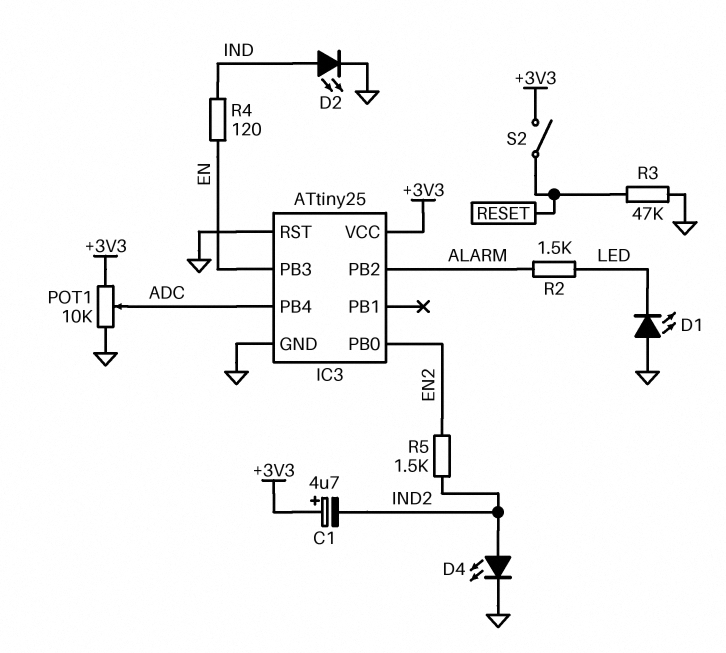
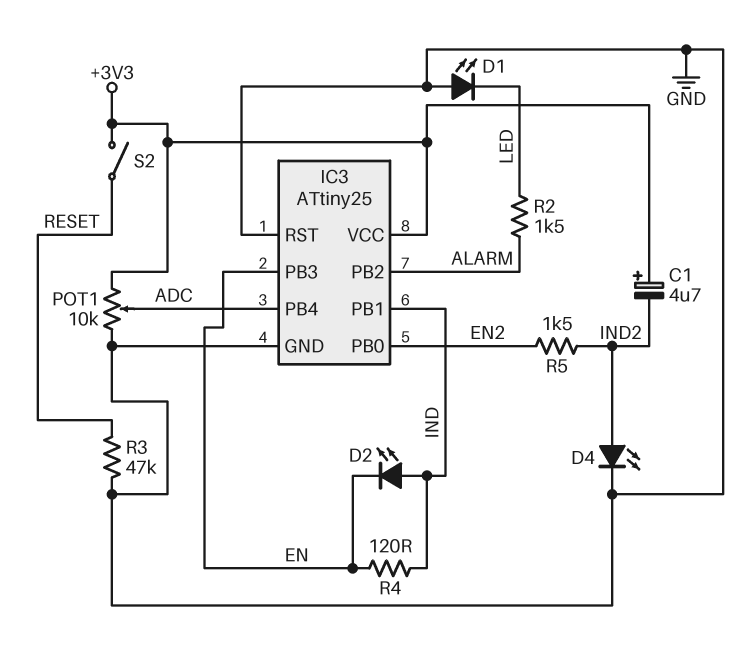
D2: LED (A IND, K GND) -> LED (A IND, K EN)
IC3 pin PB1: none -> IND

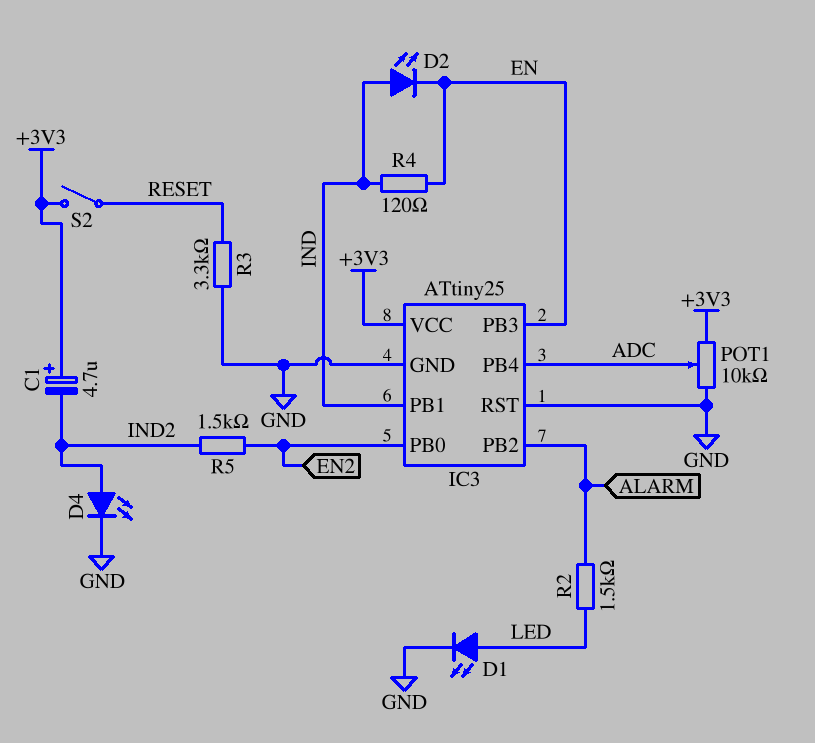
D1: LED (A GND, K LED) -> LED (A LED, K GND)
R3: 47k (GND, RESET) -> 3.3k (GND, RESET)

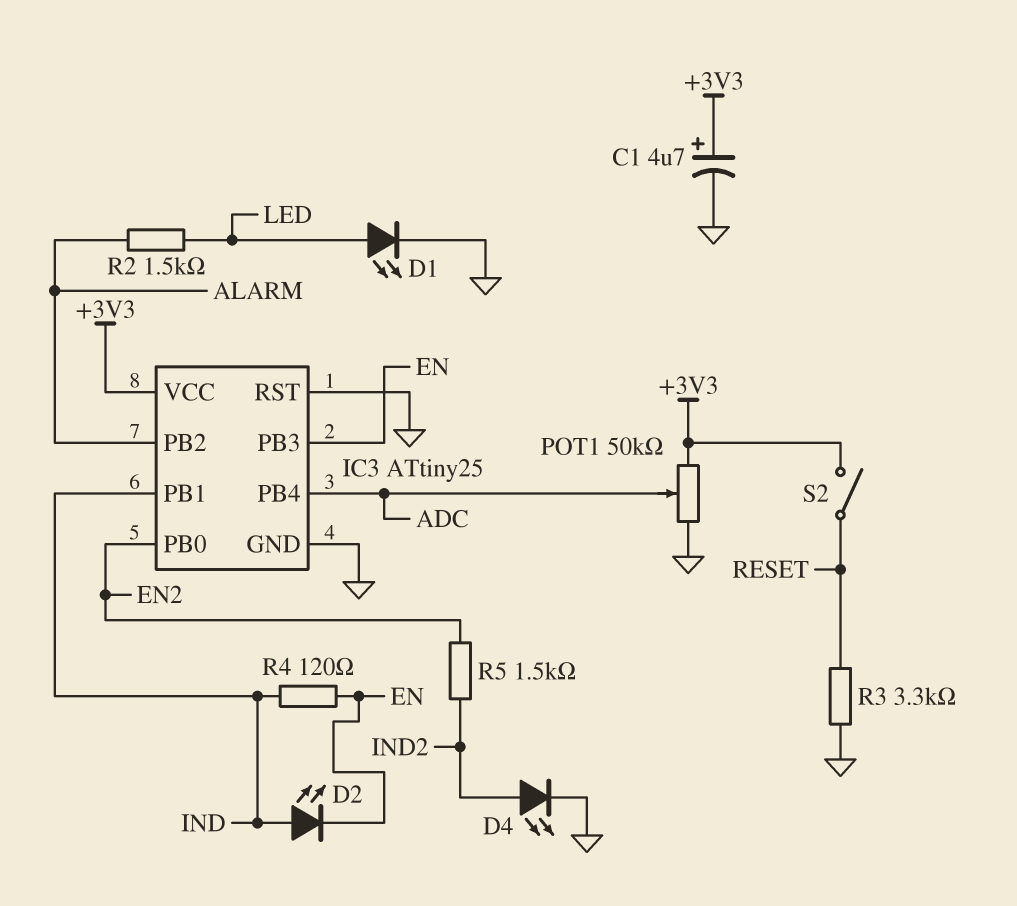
C1: 4.7uF (plus +3V3, minus IND2) -> 4.7uF (plus +3V3, minus GND)
POT1: 10k (+3V3, GND, wiper ADC) -> 50k (+3V3, GND, wiper ADC)

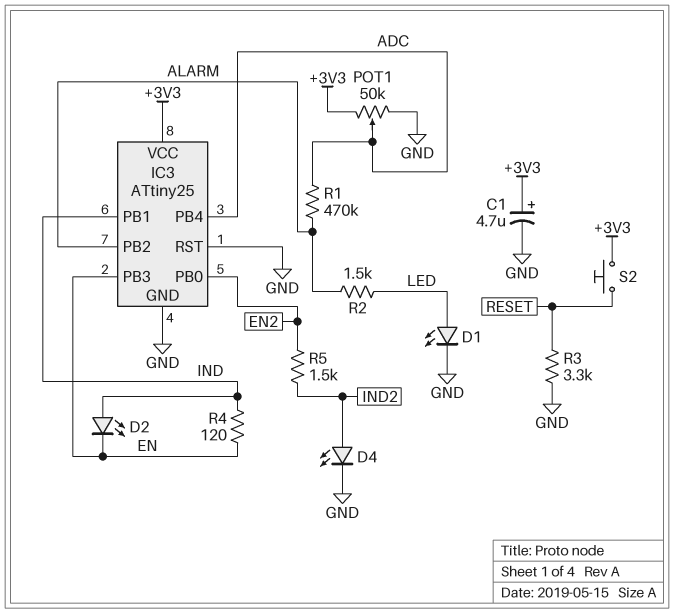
R1: none -> 470k (ADC, ALARM)
S2: switch (+3V3, RESET) -> button (+3V3, RESET)

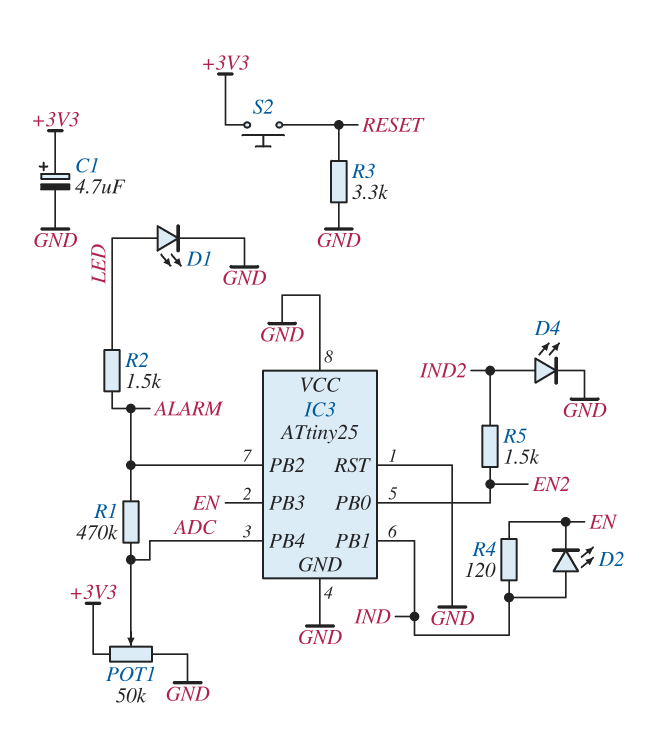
IC3 pin VCC: +3V3 -> GND

